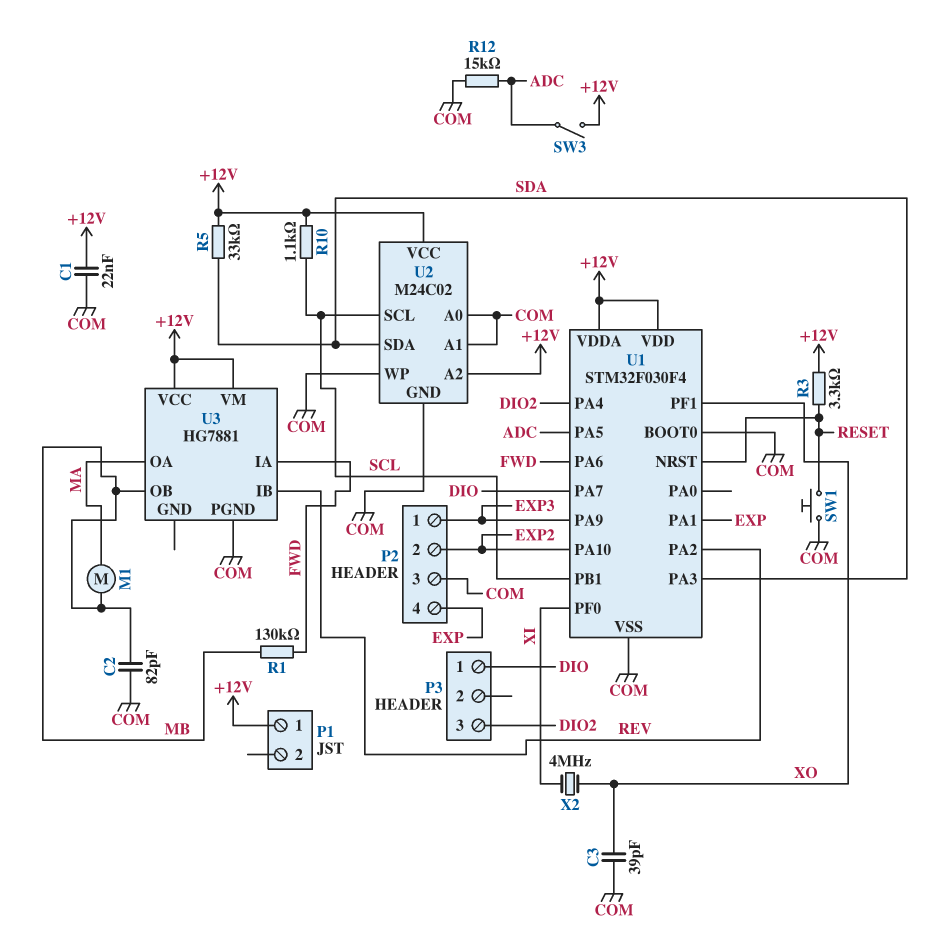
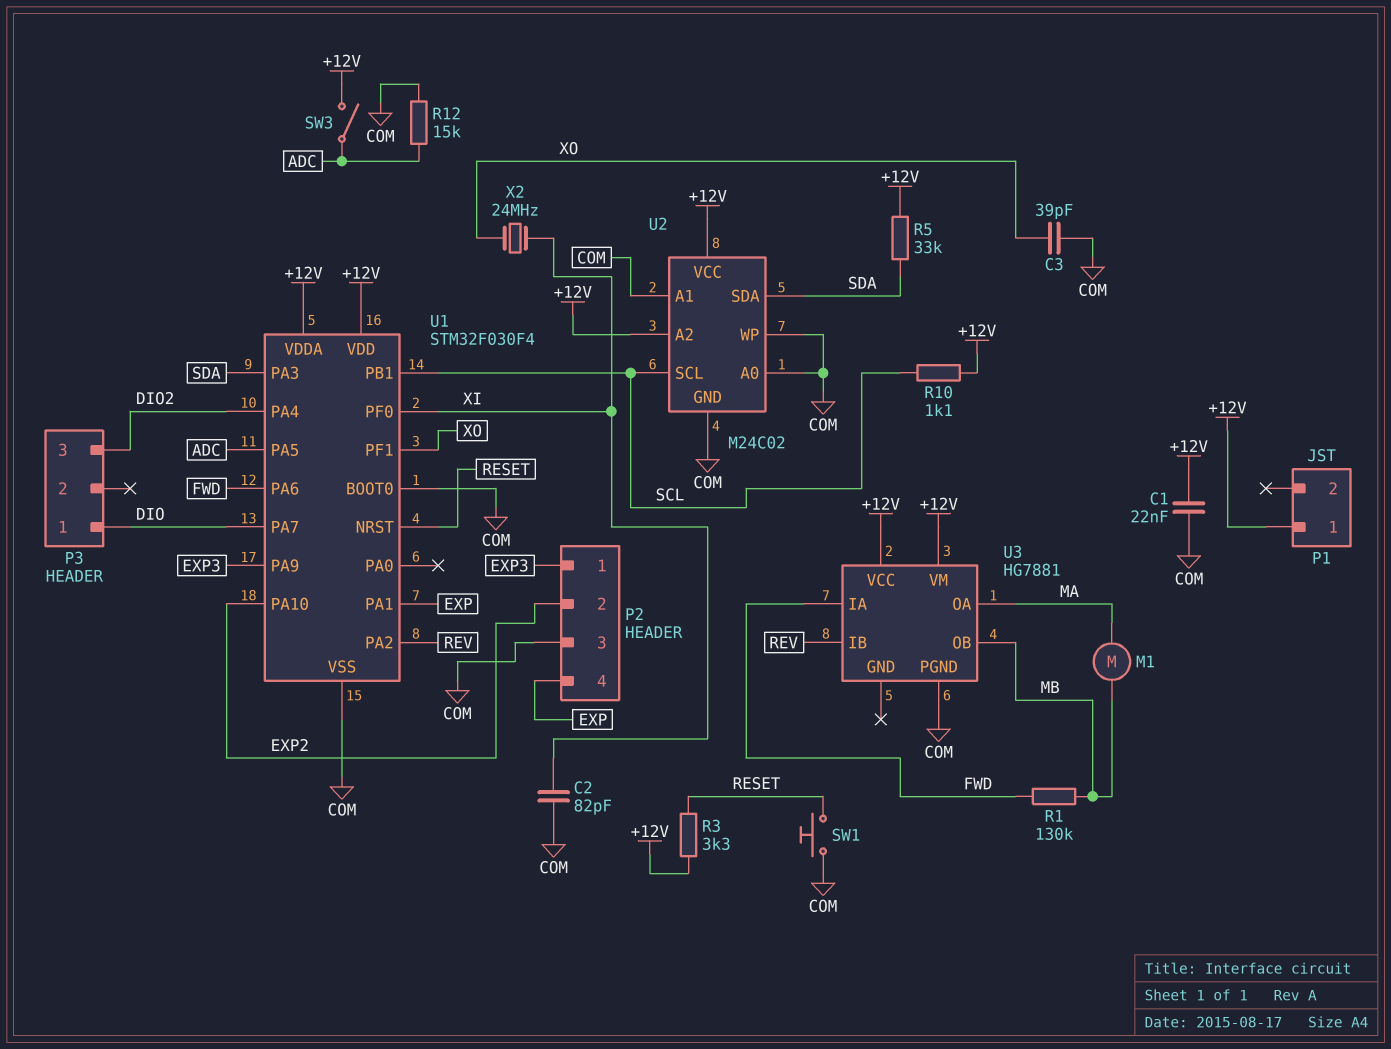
C2: 82pF (COM, MB) -> 82pF (COM, XI)
X2: 4MHz (XI, XO) -> 24MHz (XI, XO)

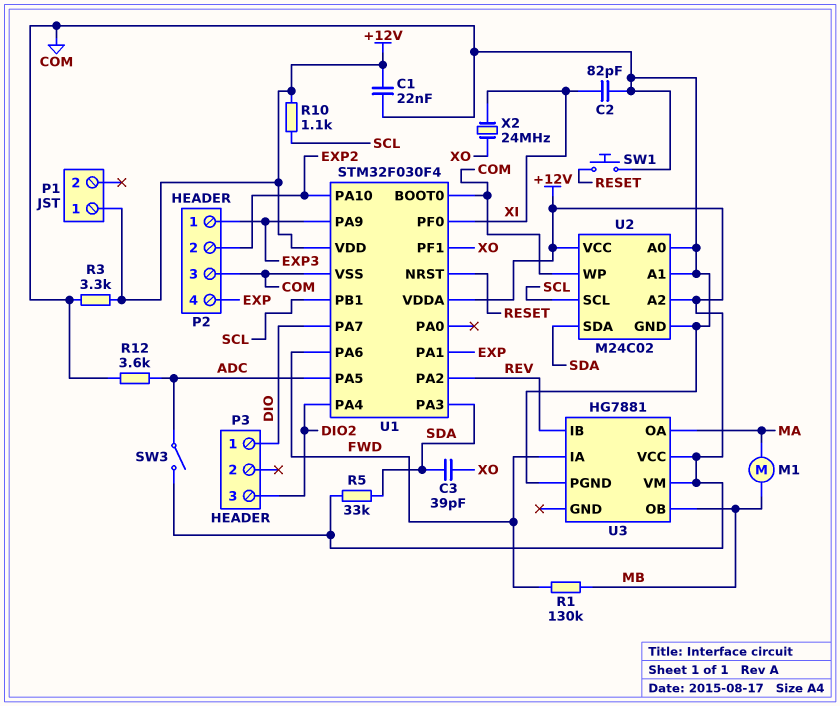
C3: 39pF (COM, XO) -> 39pF (SDA, XO)
R3: 3.3k (+12V, RESET) -> 3.3k (+12V, COM)
R12: 15k (ADC, COM) -> 3.6k (ADC, COM)

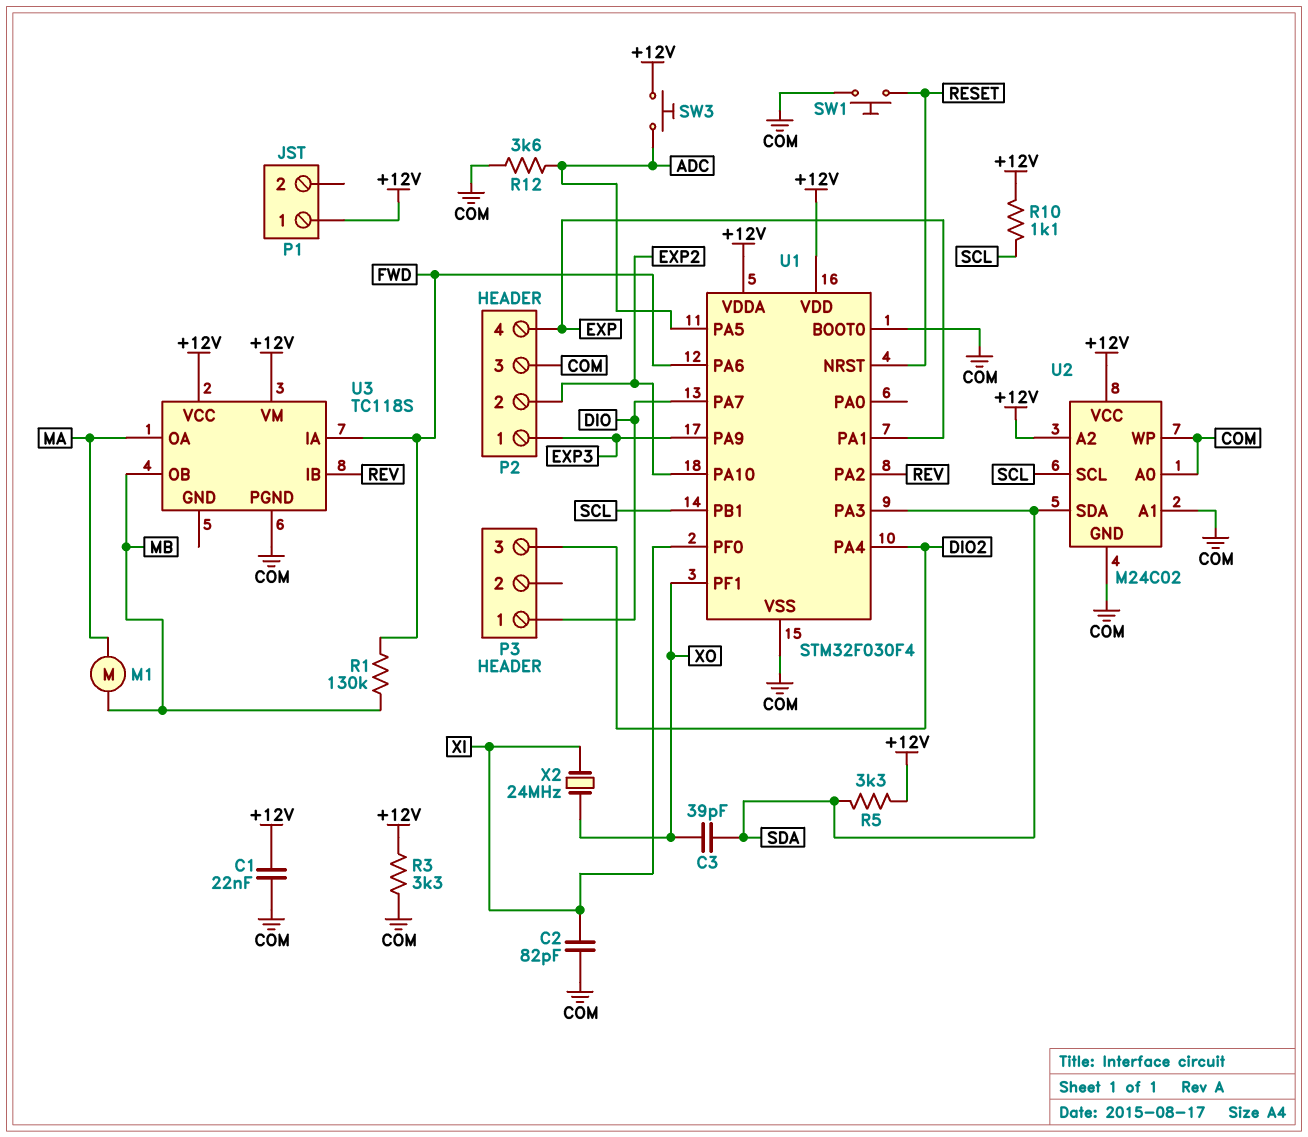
R5: 33k (+12V, SDA) -> 3.3k (+12V, SDA)
SW3: switch (+12V, ADC) -> button (+12V, ADC)
U3: HG7881 -> TC118S

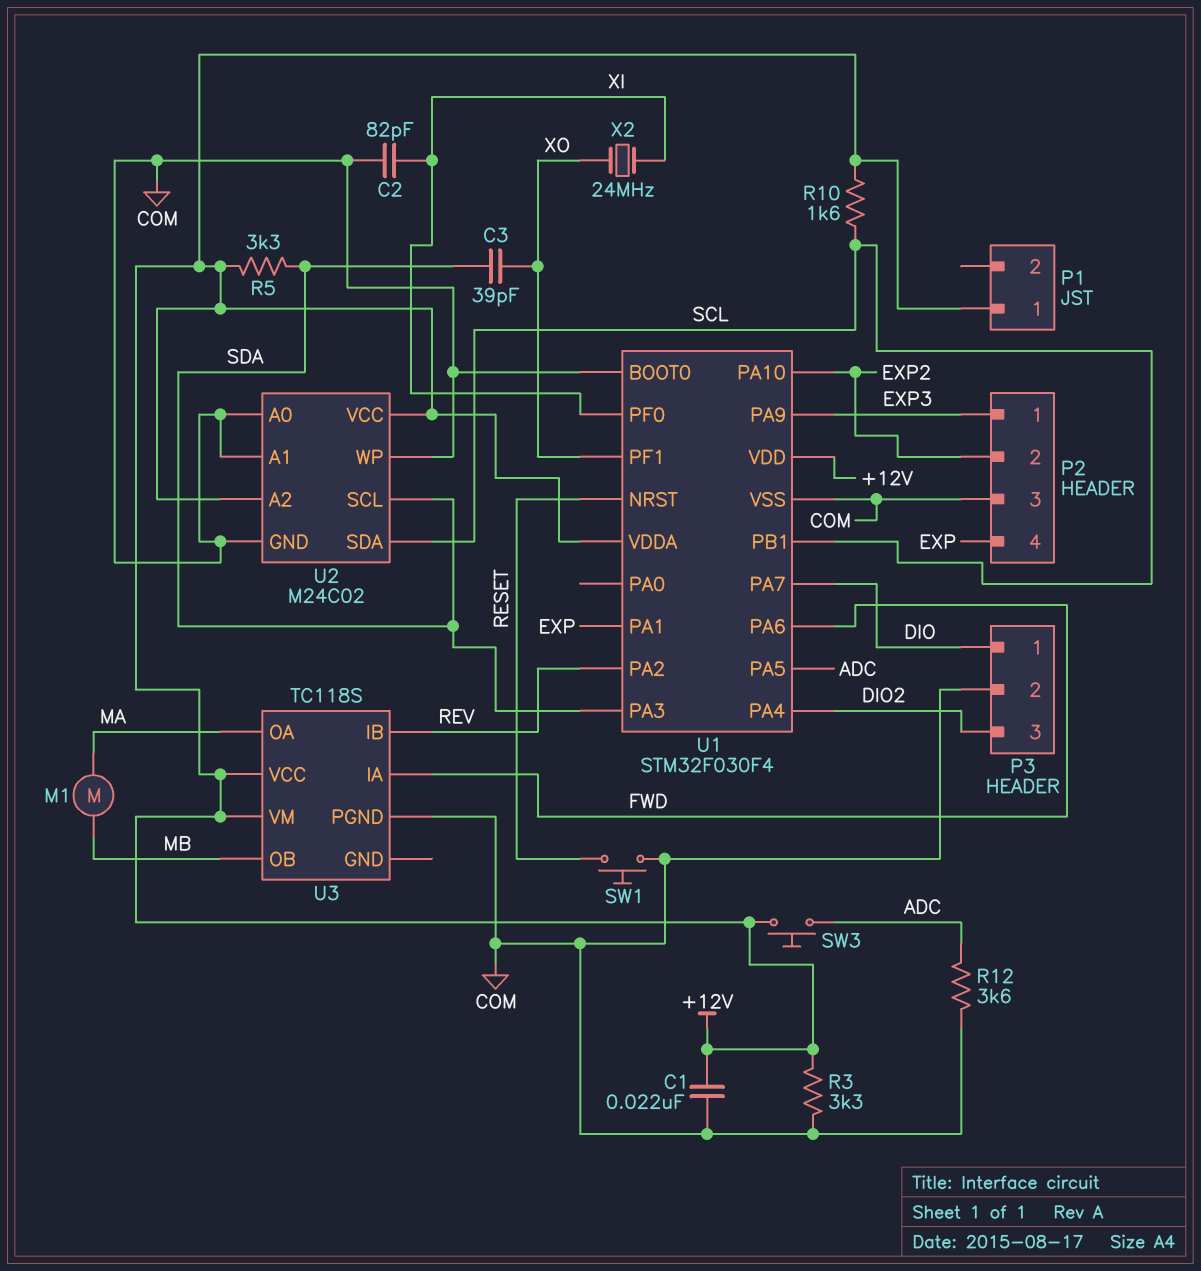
P3 pin 2: none -> COM
R1: 130k (FWD, MB) -> none
R10: 1.1k (+12V, SCL) -> 1.6k (+12V, SCL)
U2 pin SCL: SCL -> SDA
U2 pin SDA: SDA -> SCL

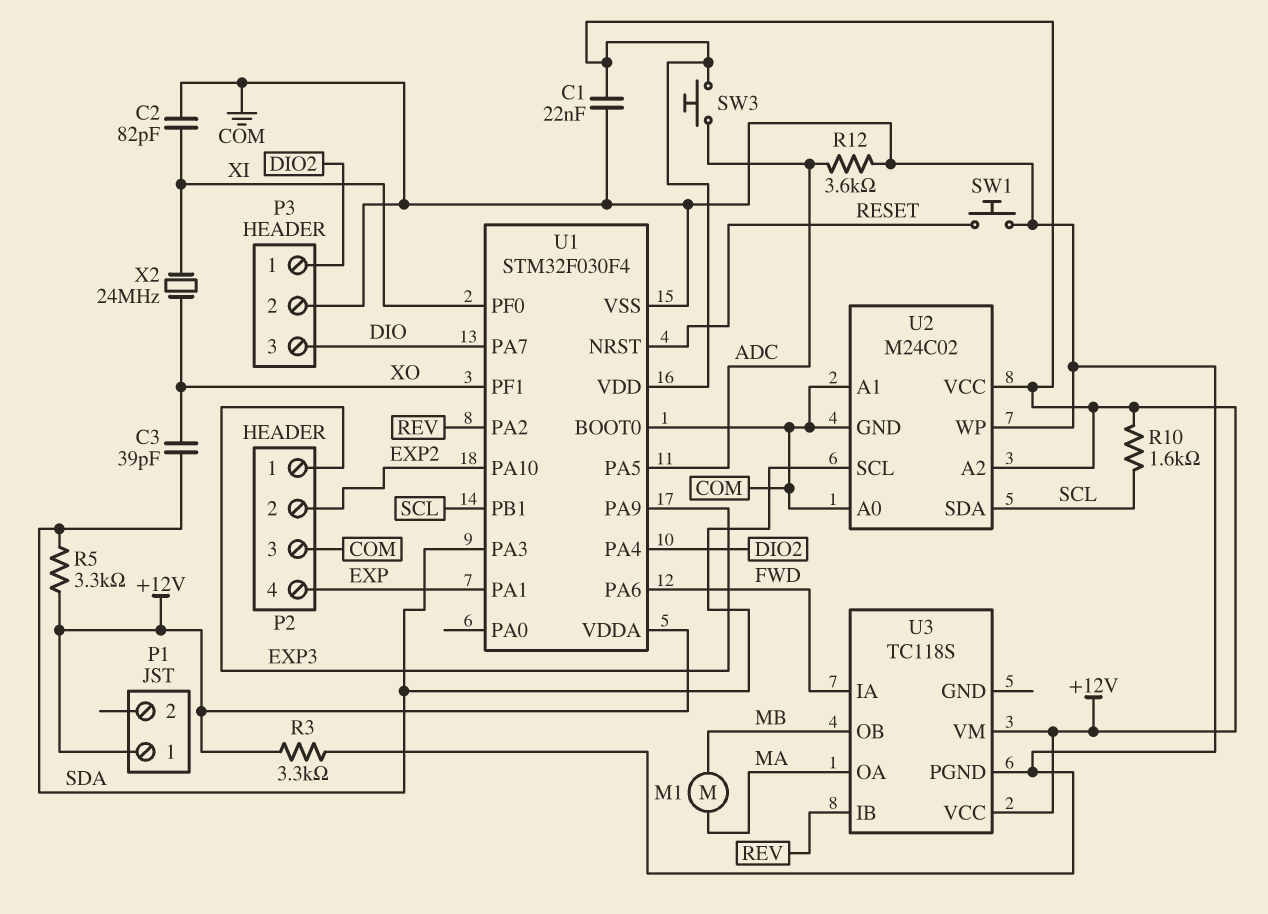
P3 pin 1: DIO -> DIO2
P3 pin 3: DIO2 -> DIO

